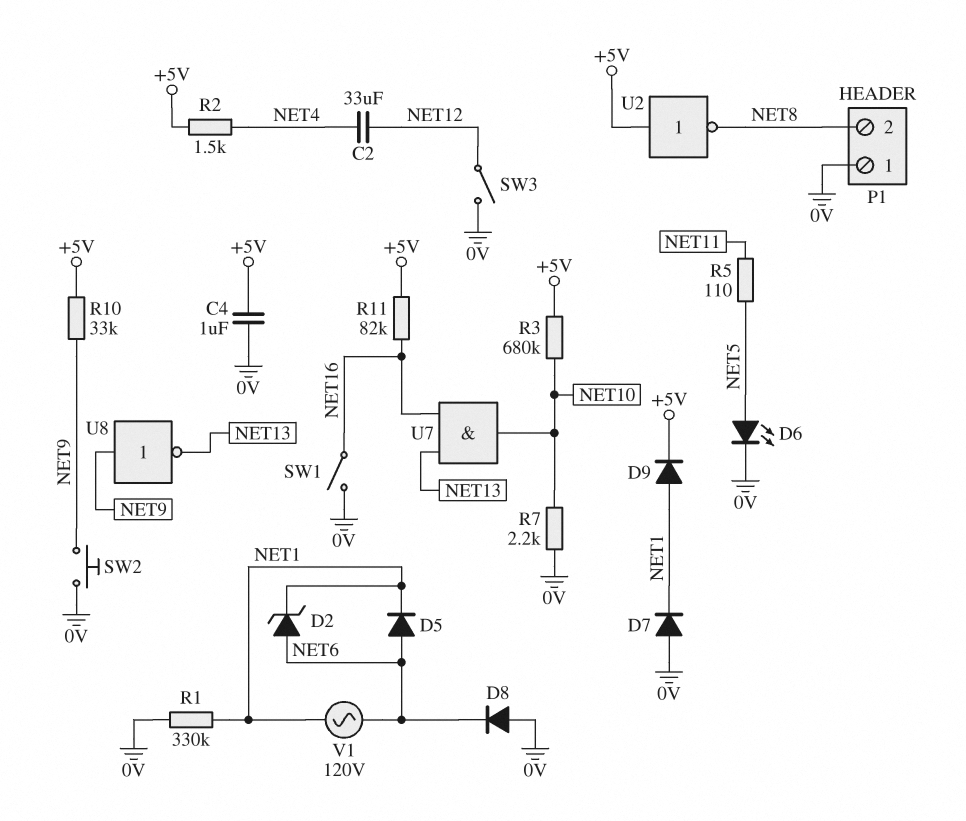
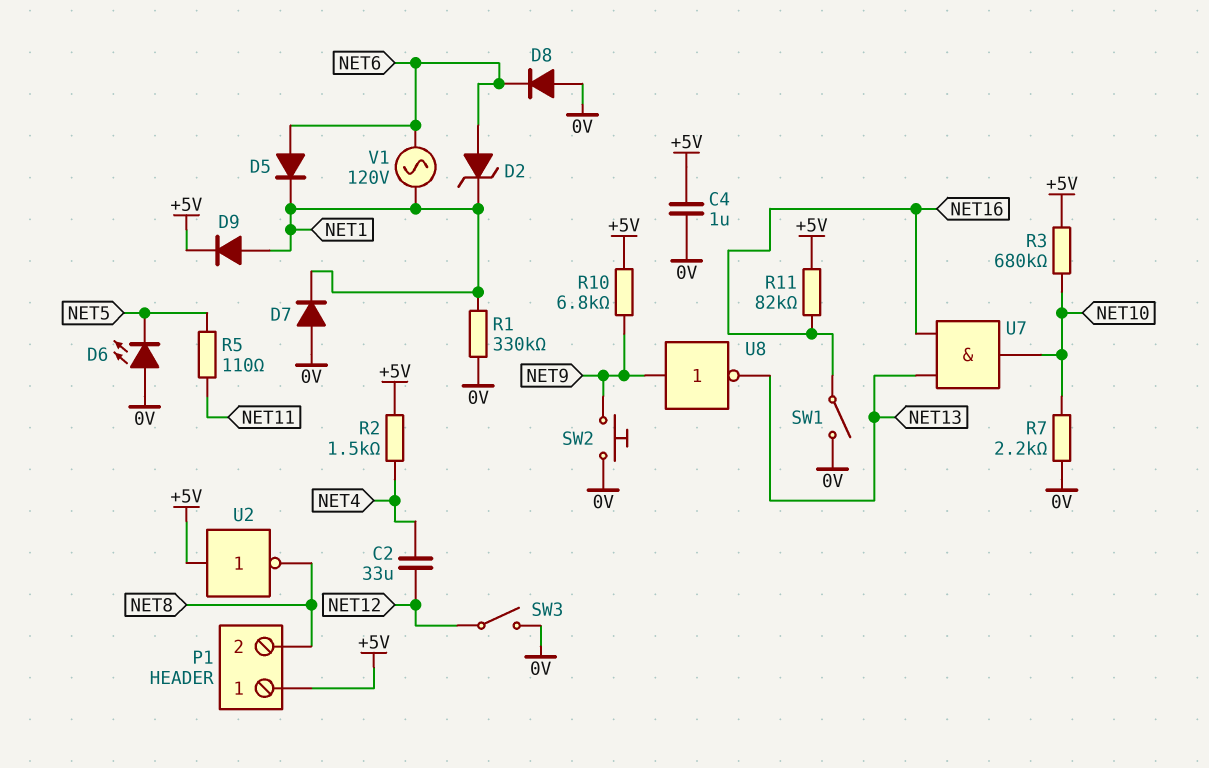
D6: LED (A NET5, K 0V) -> LED (A 0V, K NET5)
P1 pin 1: 0V -> +5V
R10: 33k (+5V, NET9) -> 6.8k (+5V, NET9)

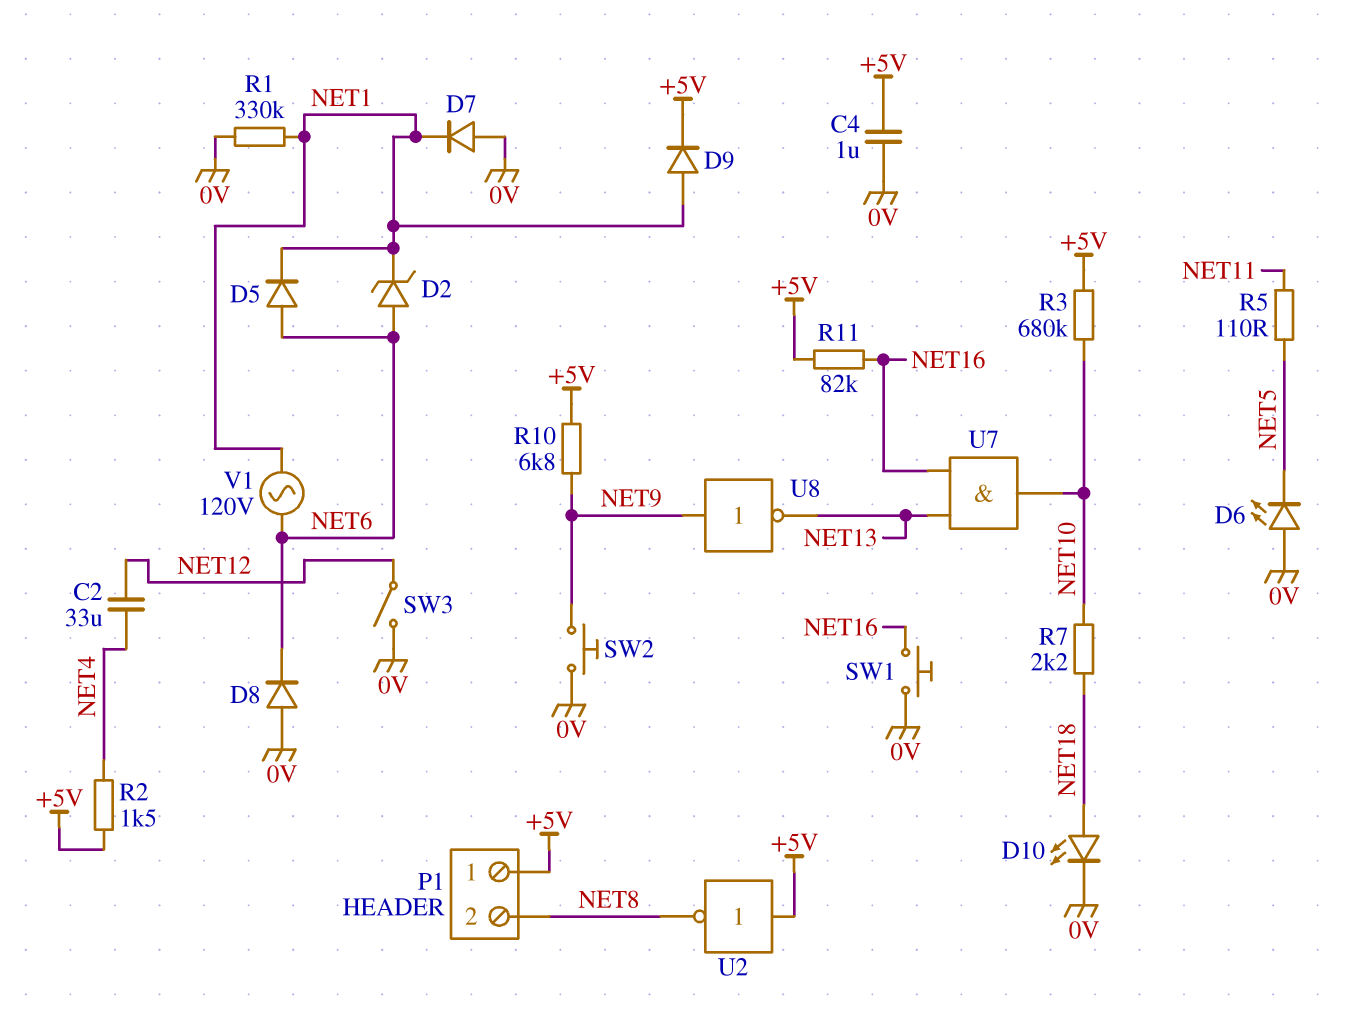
D10: none -> LED (A NET18, K 0V)
R7: 2.2k (0V, NET10) -> 2.2k (NET10, NET18)
SW1: switch (0V, NET16) -> button (0V, NET16)

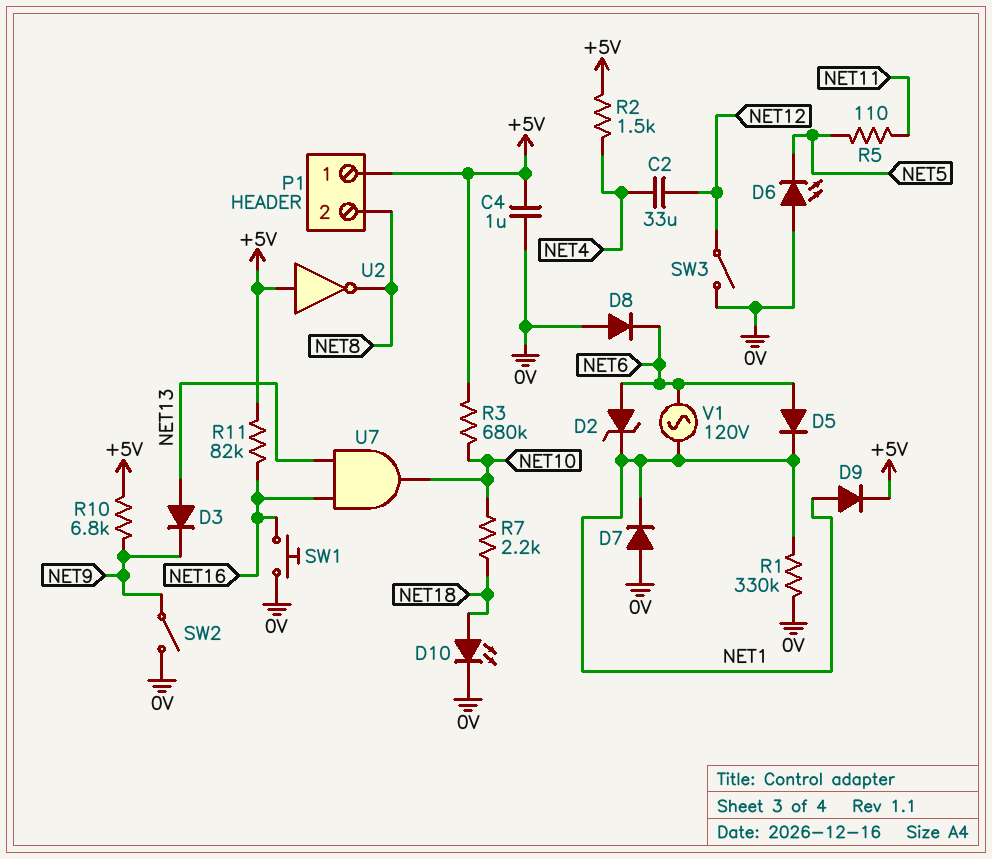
D3: none -> diode (A NET13, K NET9)
SW2: button (0V, NET9) -> switch (0V, NET9)
U8: NOT (in NET9, out NET13) -> none

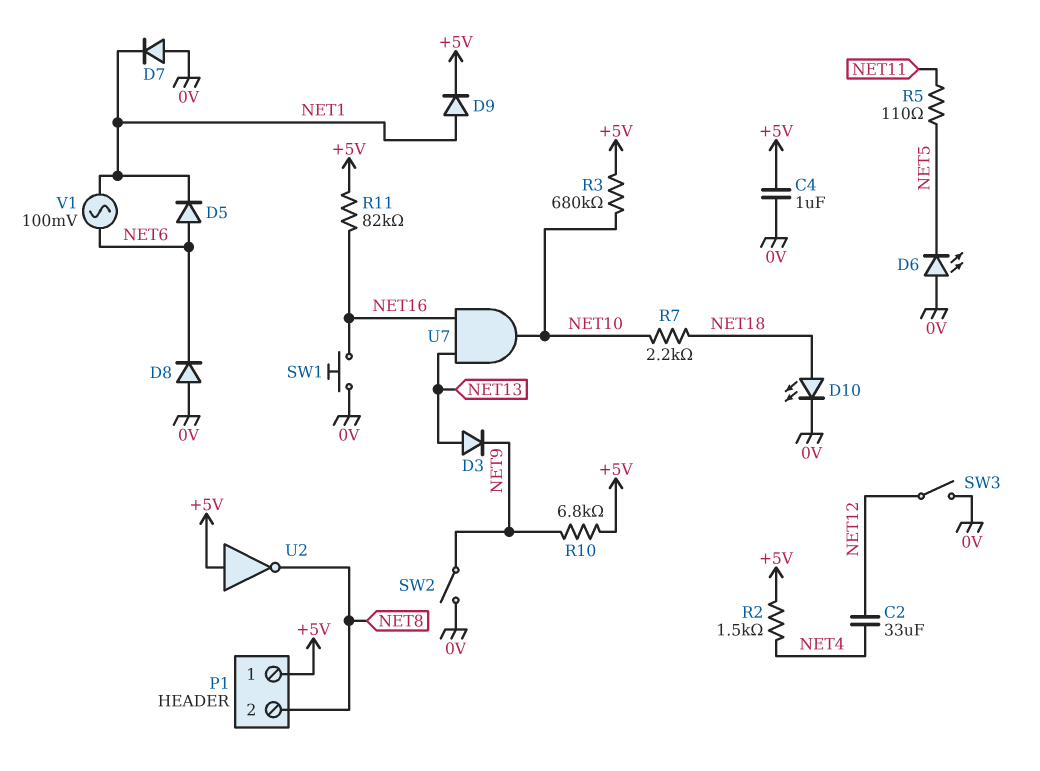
D2: zener (A NET6, K NET1) -> none
R1: 330k (0V, NET1) -> none
V1: AC 120V (NET1, NET6) -> AC 100mV (NET1, NET6)

